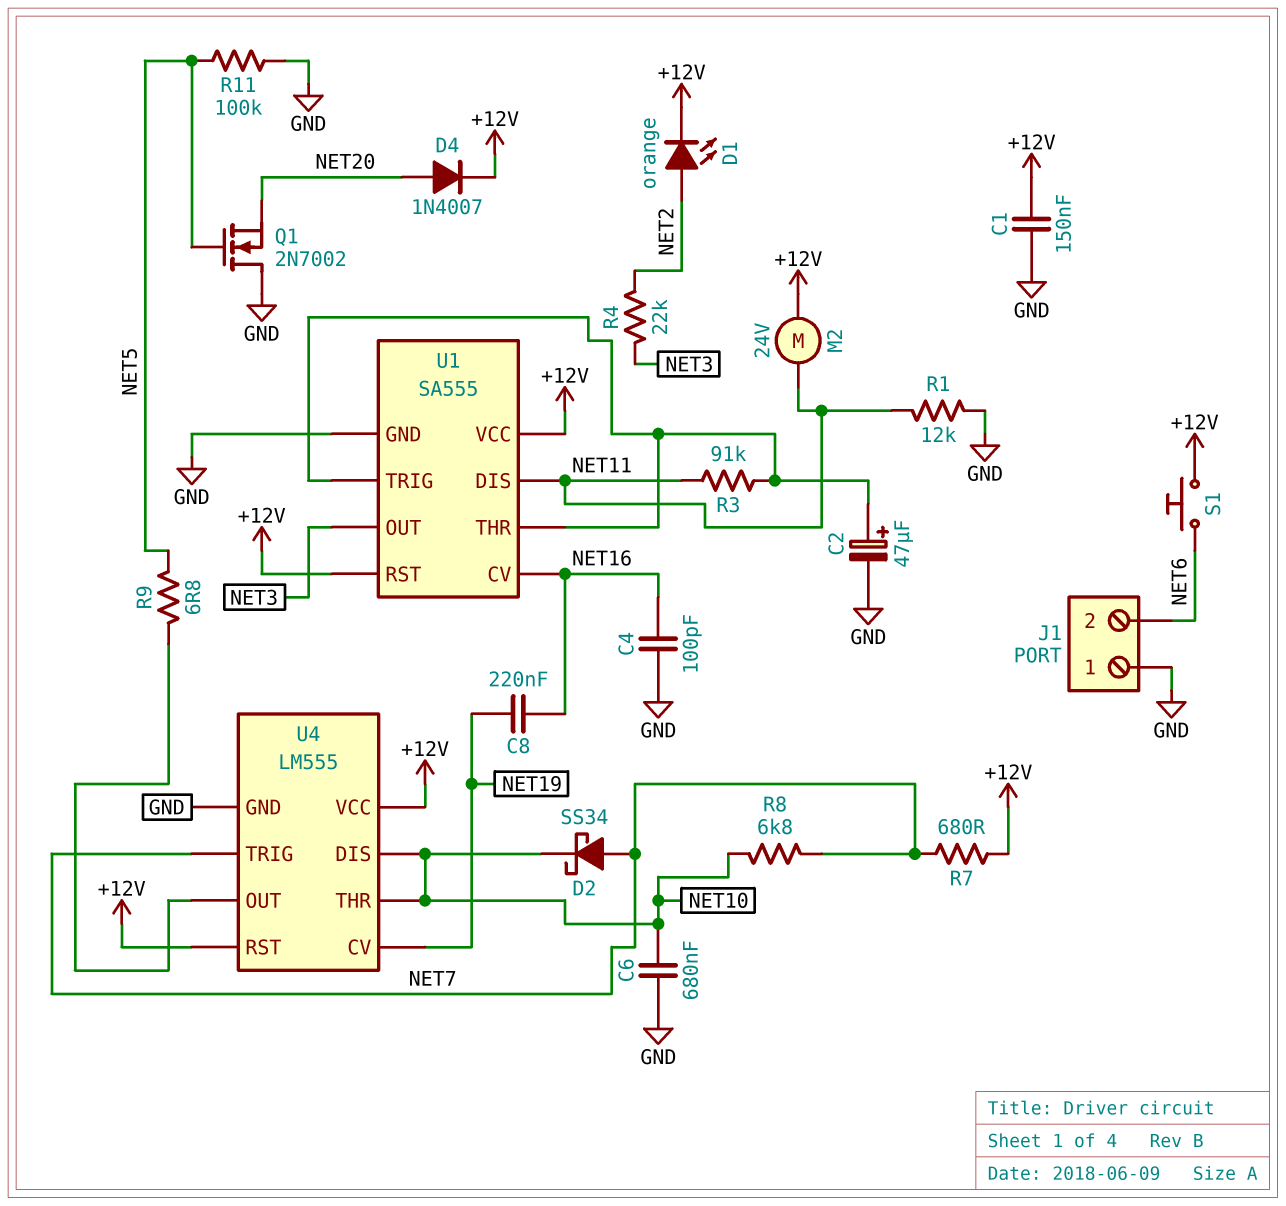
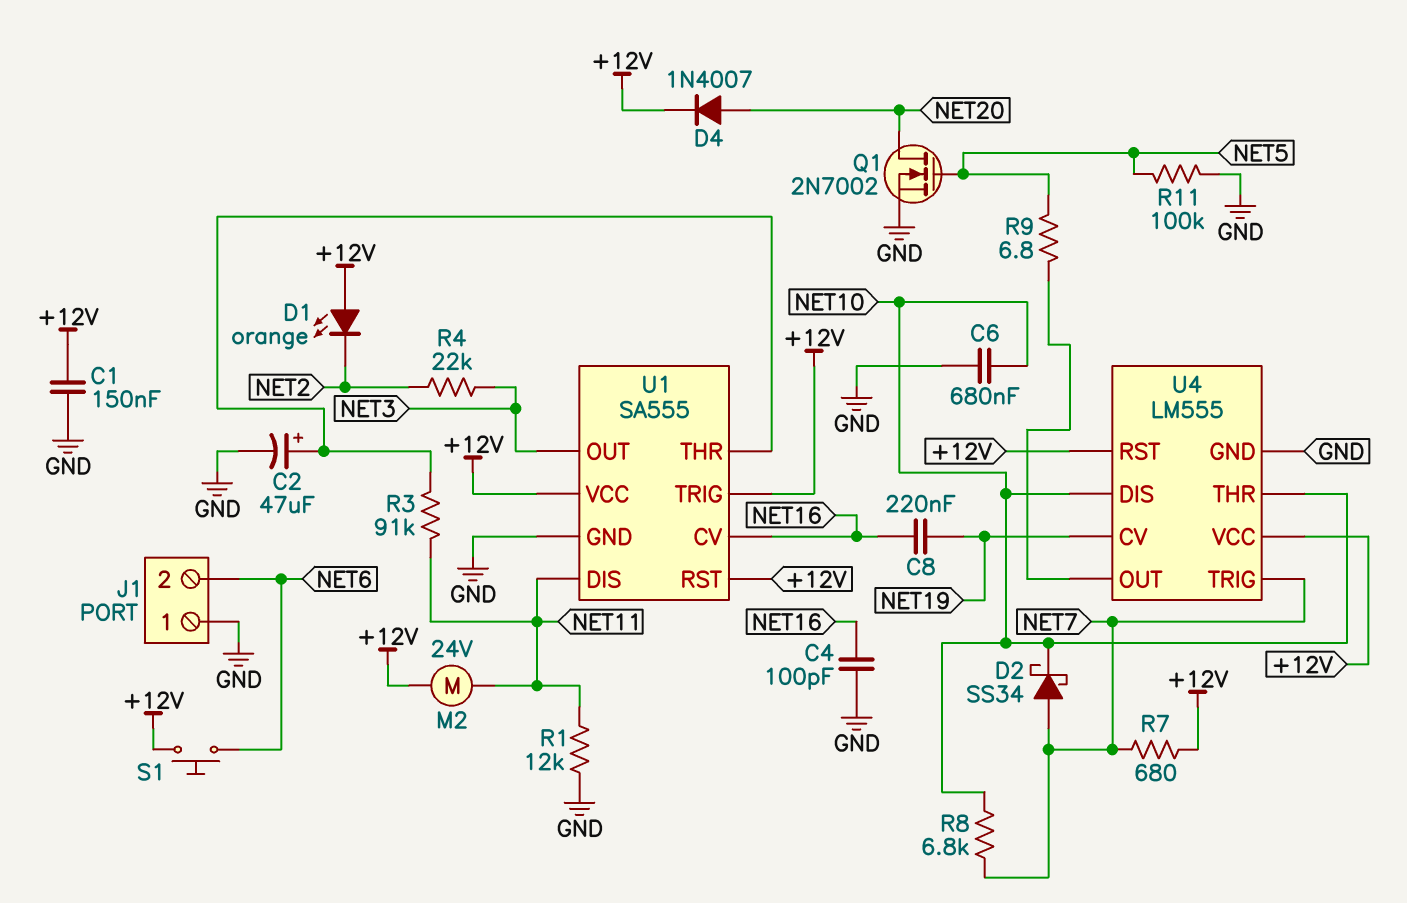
D1: LED orange (A NET2, K +12V) -> LED orange (A +12V, K NET2)
Q1: NMOS 2N7002 (G NET5, D GND, S NET20) -> NMOS 2N7002 (G NET5, D NET20, S GND)
U1 pin TRIG: U1/THR -> +12V

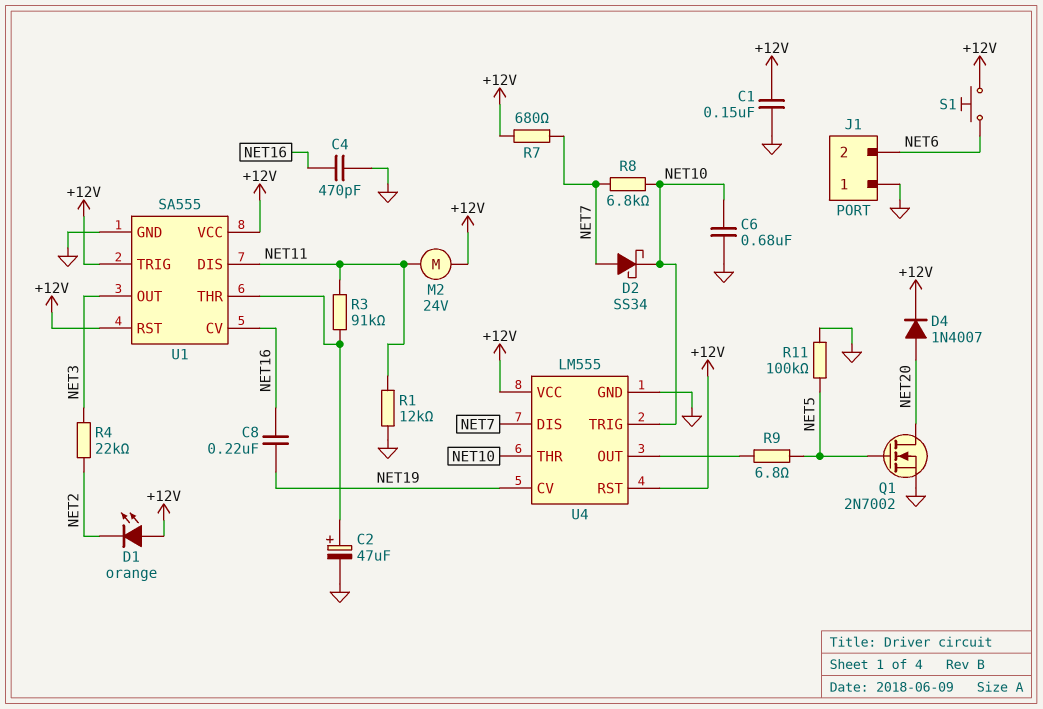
C4: 100pF (GND, NET16) -> 470pF (GND, NET16)
U4 pin DIS: NET10 -> NET7
U4 pin TRIG: NET7 -> NET10

